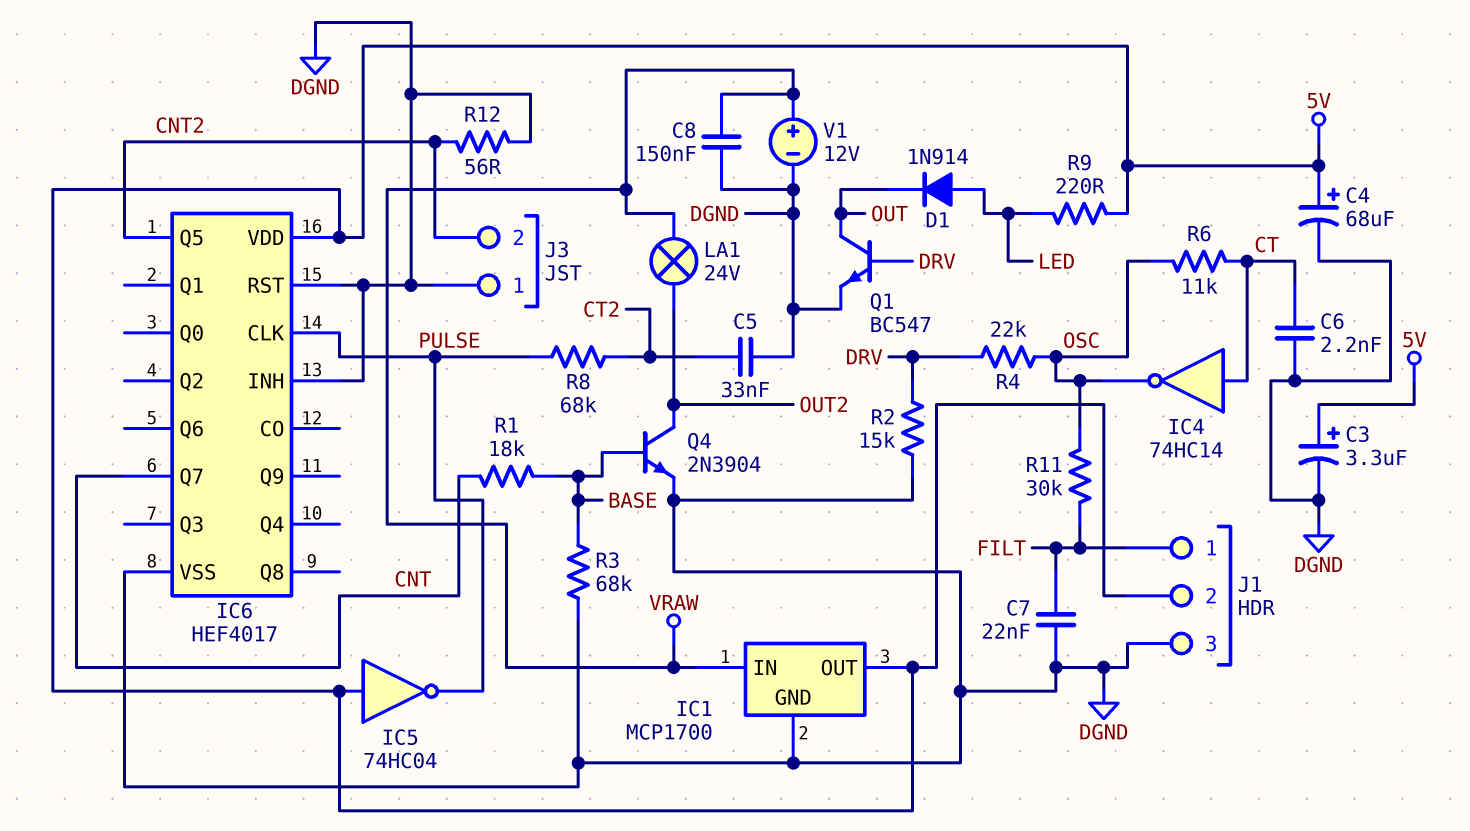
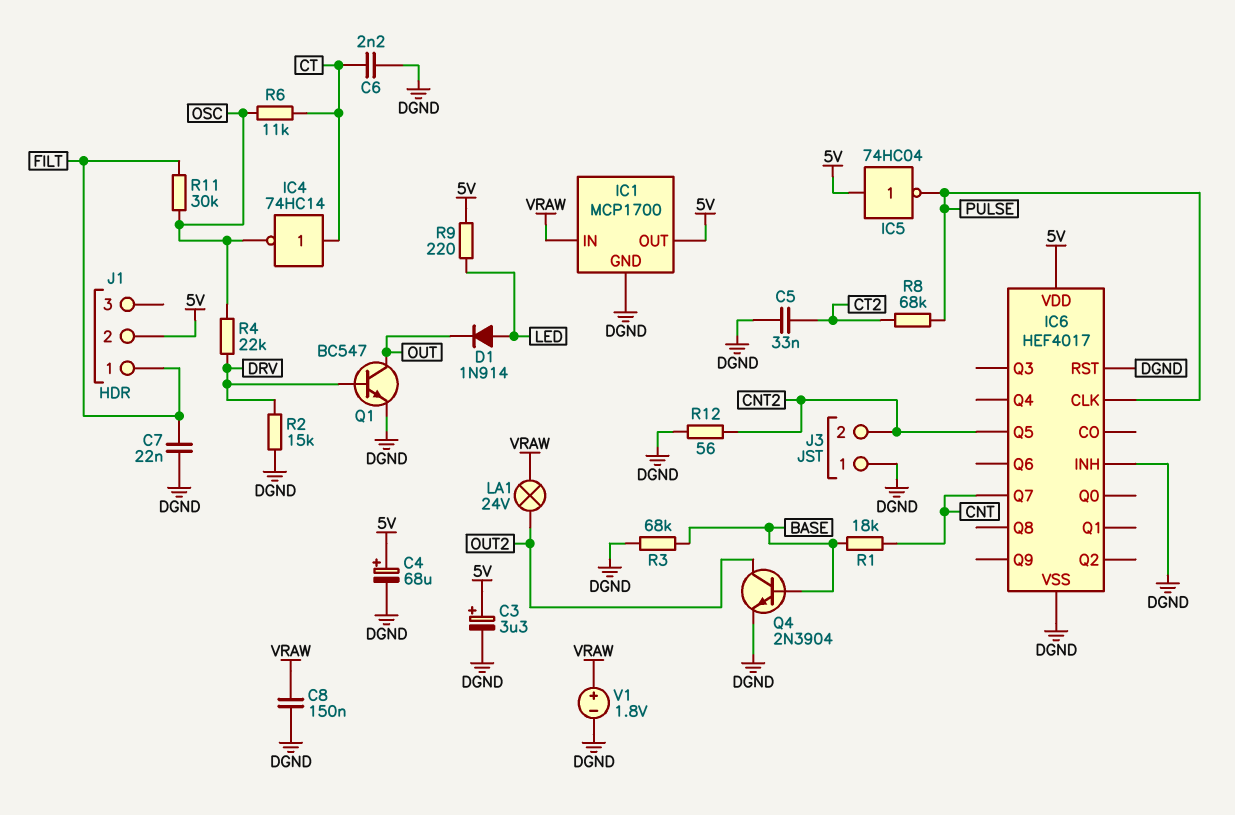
J1 pin 3: DGND -> none
V1: 12V (plus VRAW, minus DGND) -> 1.8V (plus VRAW, minus DGND)

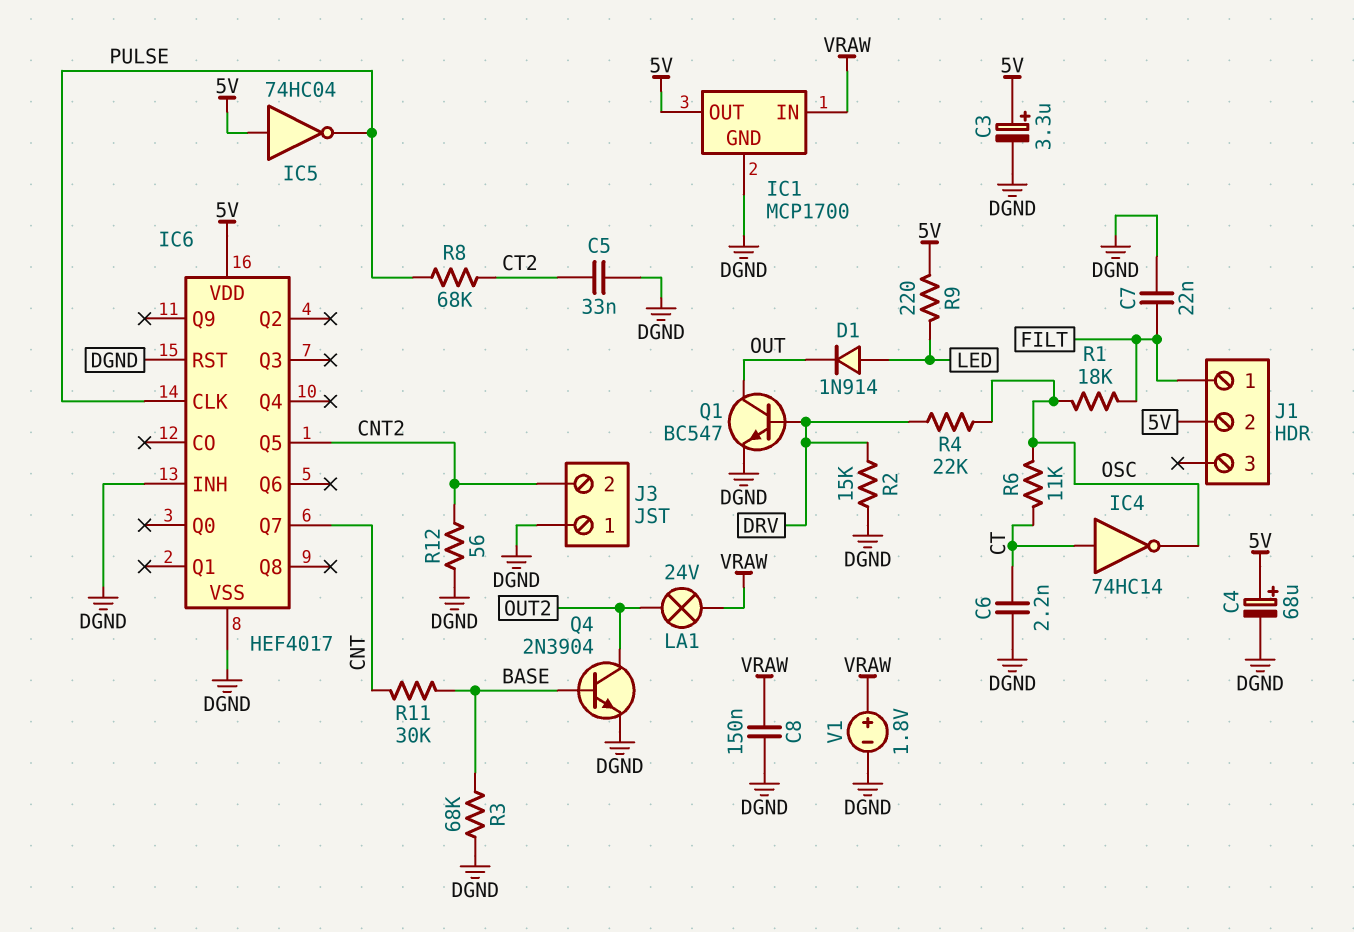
R1: 18k (BASE, CNT) -> 18k (FILT, OSC)
R11: 30k (FILT, OSC) -> 30k (BASE, CNT)

